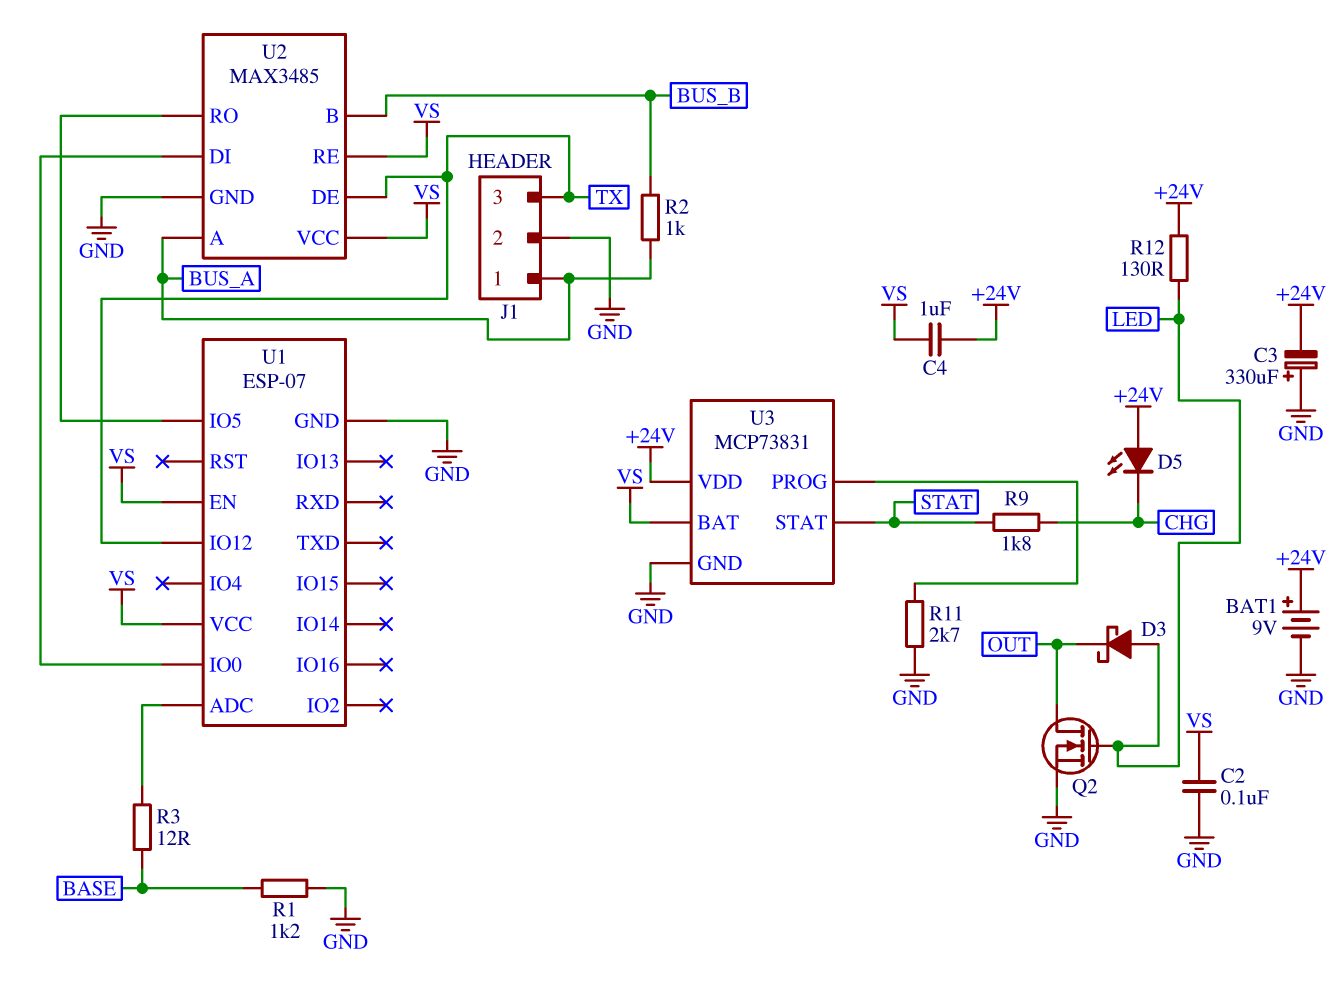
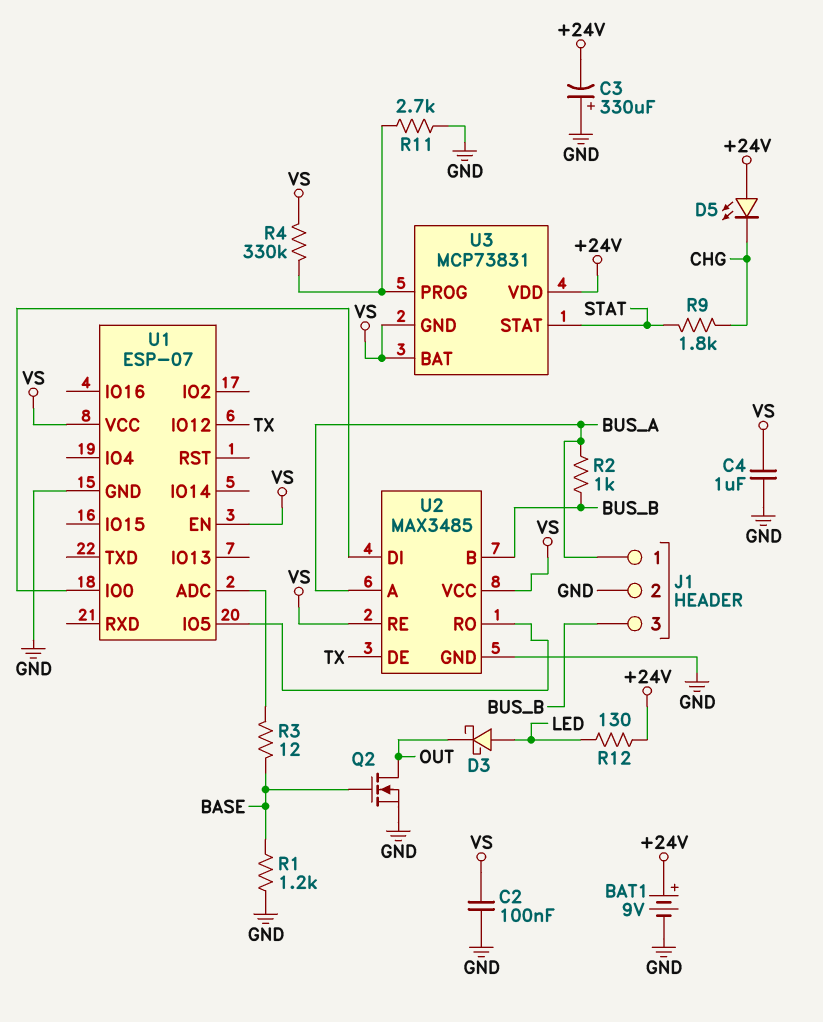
C4: 1uF (+24V, VS) -> 1uF (GND, VS)
J1 pin 3: TX -> BUS_B
Q2: NMOS (G LED, D OUT, S GND) -> NMOS (G BASE, D OUT, S GND)
R4: none -> 330k (U3/PROG, VS)
U3 pin GND: GND -> VS

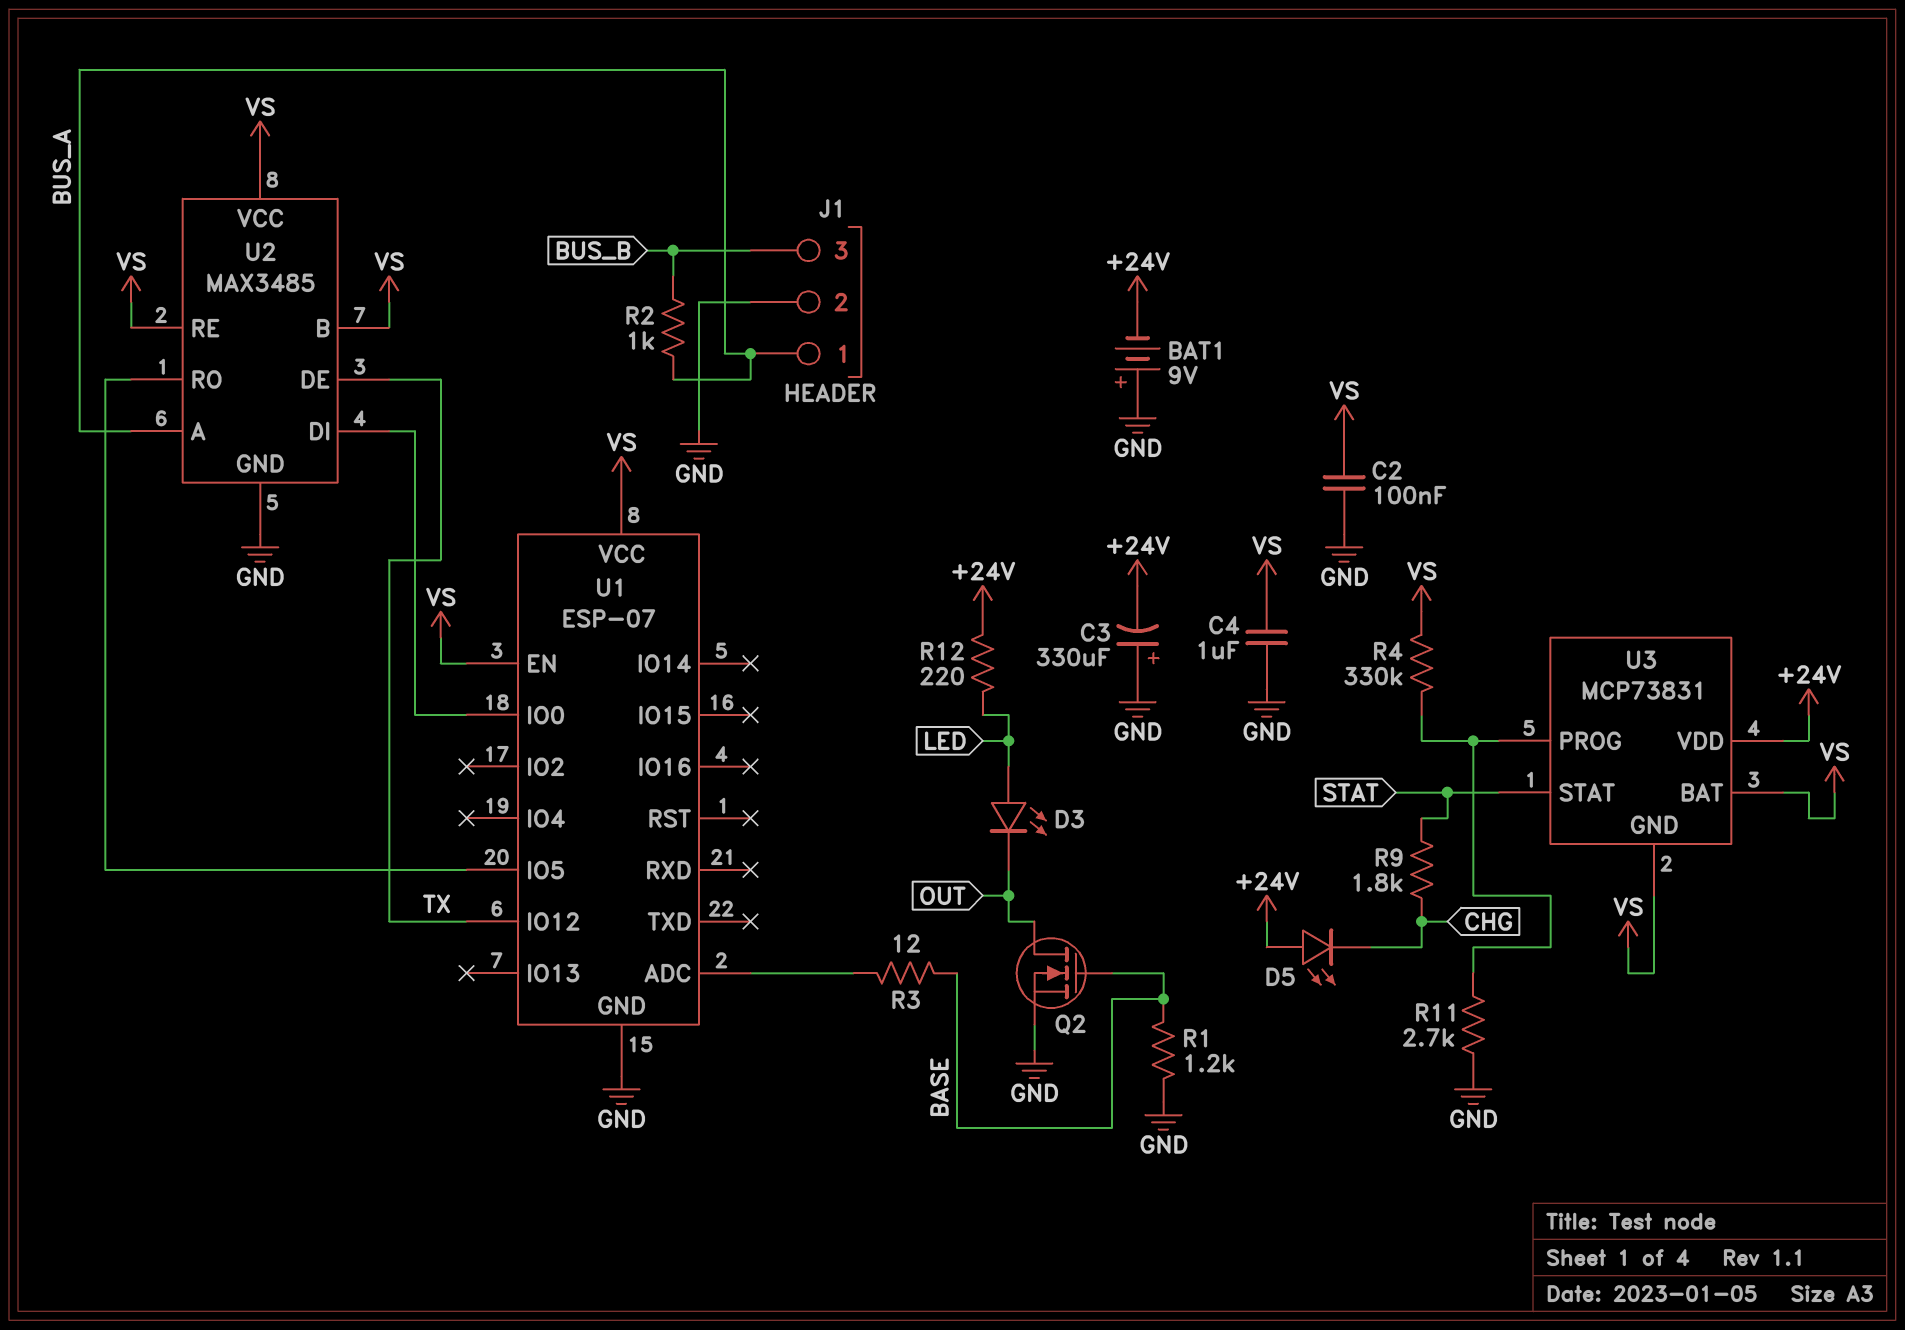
BAT1: 9V (plus +24V, minus GND) -> 9V (plus GND, minus +24V)
D3: schottky (A LED, K OUT) -> LED (A LED, K OUT)
R12: 130 (+24V, LED) -> 220 (+24V, LED)
U2 pin B: BUS_B -> VS

